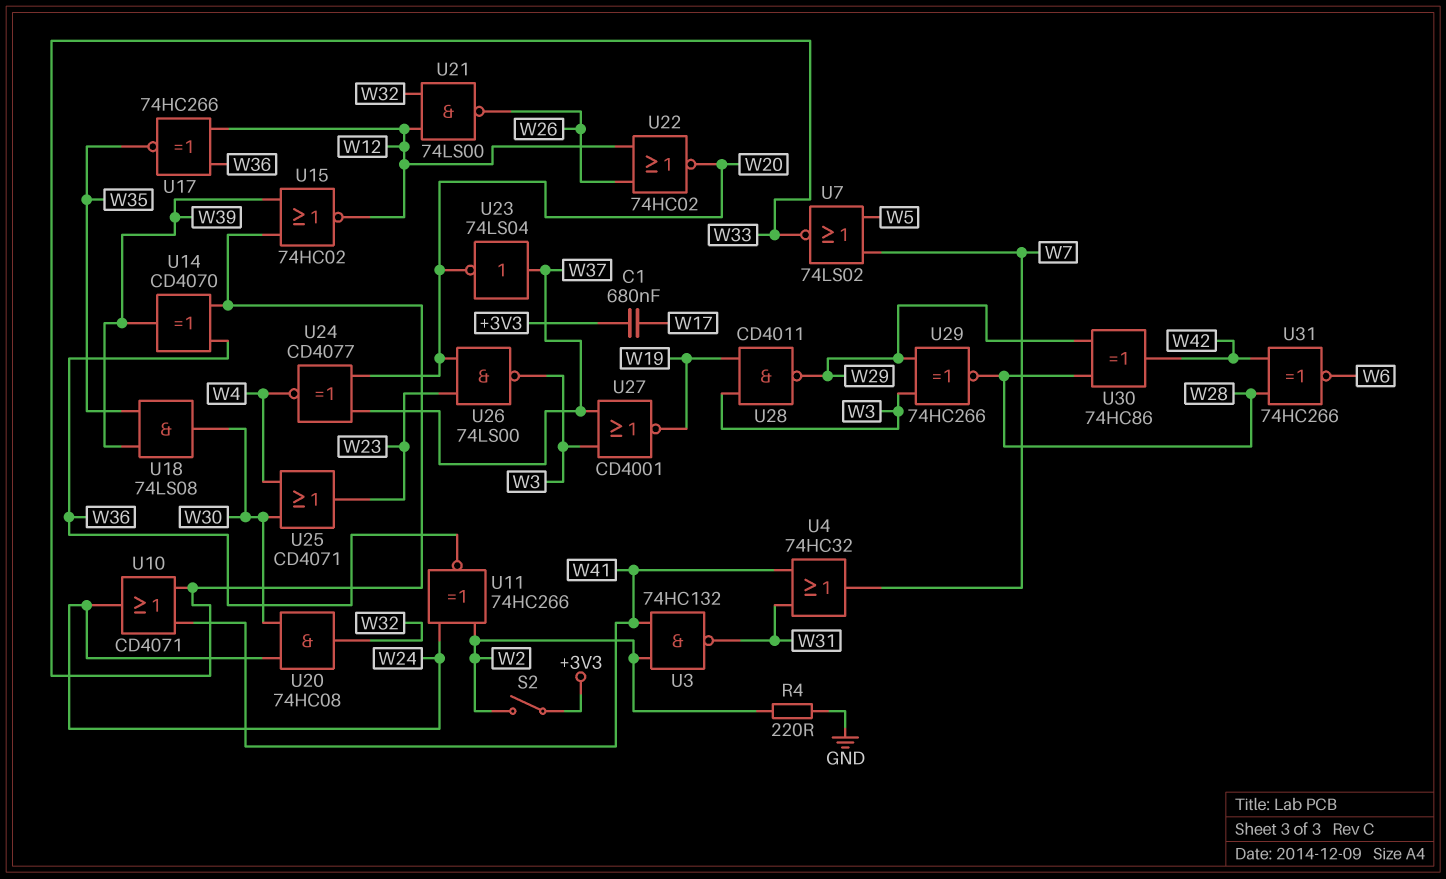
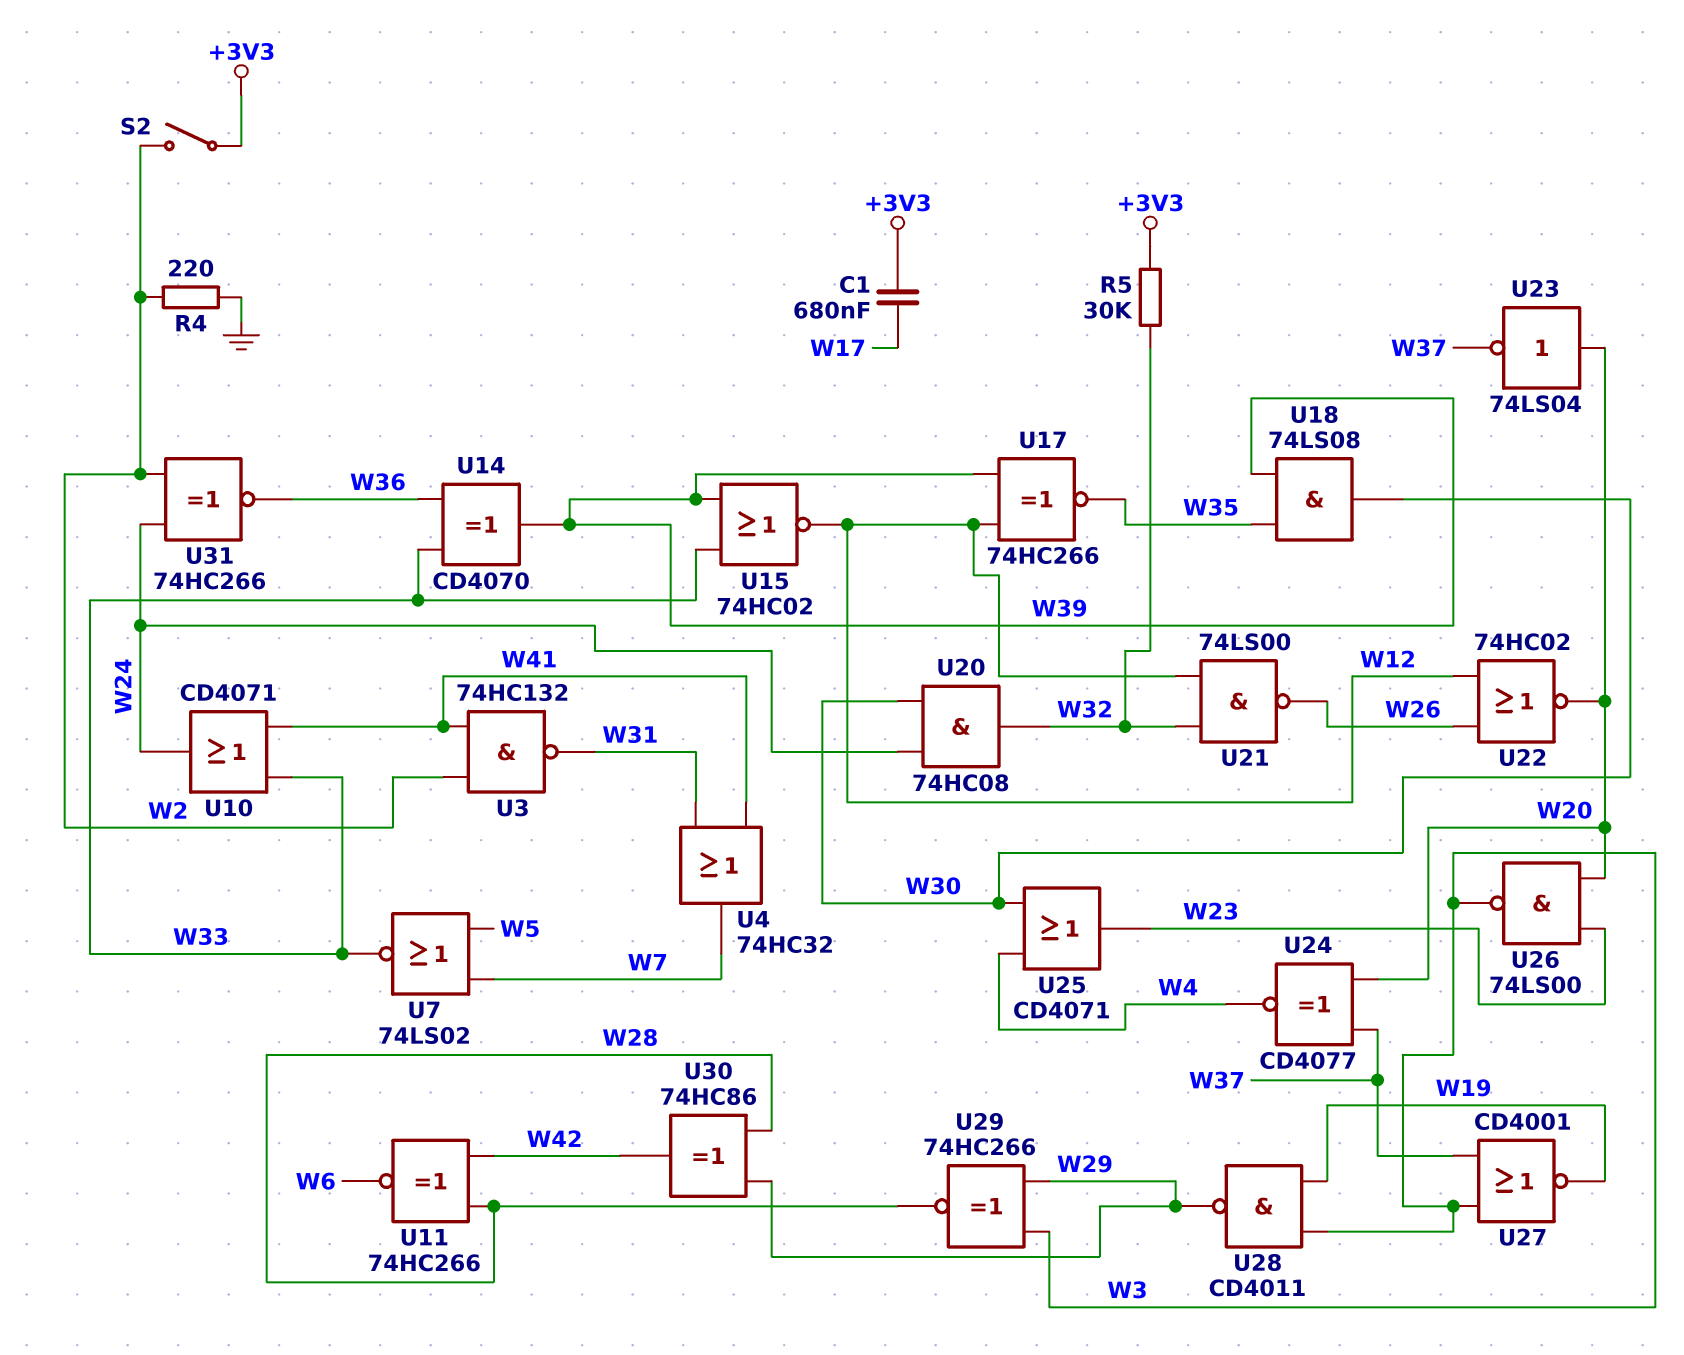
R5: none -> 30k (+3V3, W32)
U11: XNOR 74HC266 (in W2, in W24, out W36) -> XNOR 74HC266 (in W28, in W42, out W6)
U17: XNOR 74HC266 (in W12, in W36, out W35) -> XNOR 74HC266 (in W12, in W39, out W35)
U23: NOT 74LS04 (in W37, out W20) -> NOT 74LS04 (in W20, out W37)
U31: XNOR 74HC266 (in W28, in W42, out W6) -> XNOR 74HC266 (in W2, in W24, out W36)

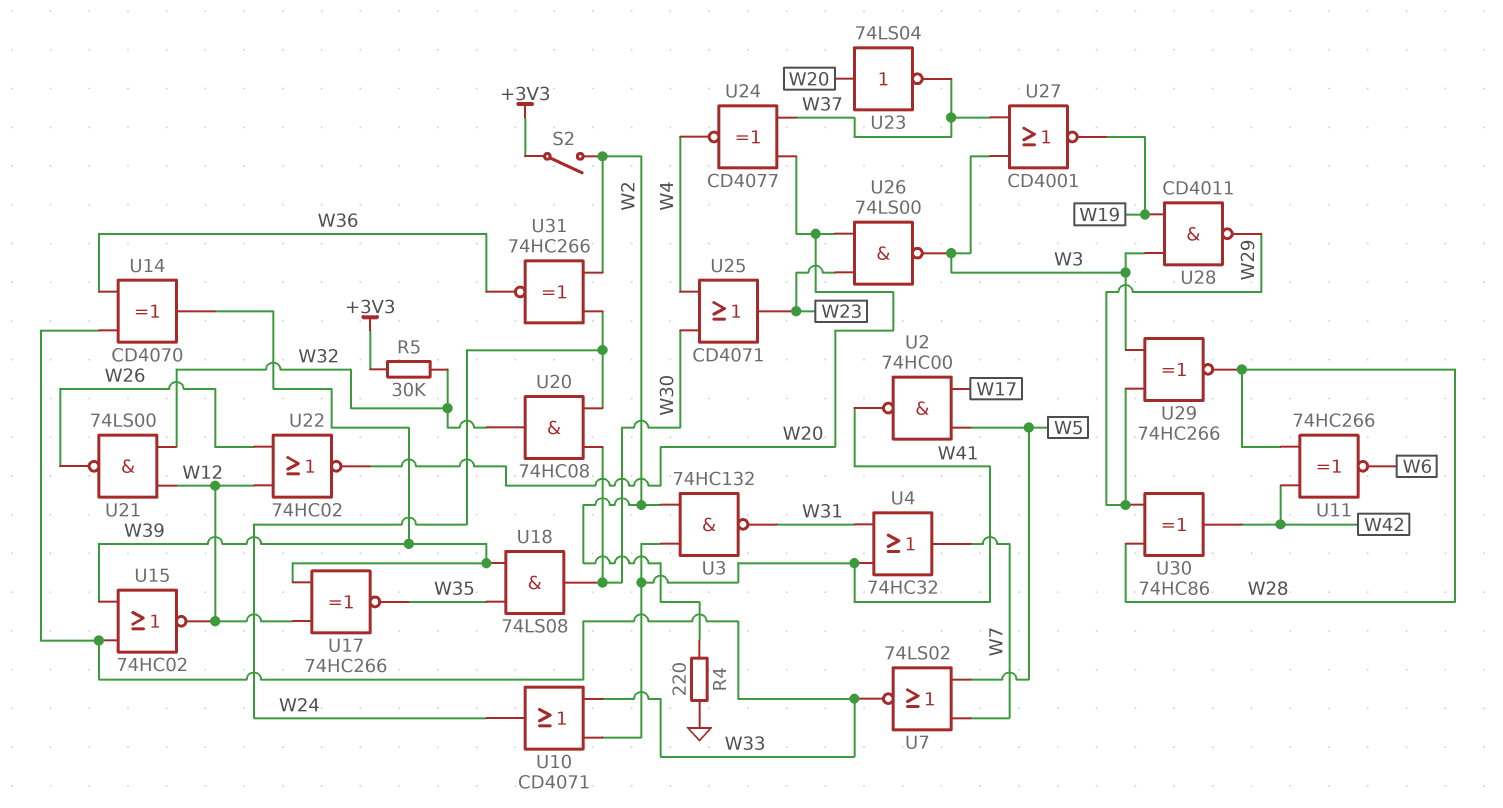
C1: 680nF (+3V3, W17) -> none
U2: none -> NAND 74HC00 (in W5, in W17, out W41)

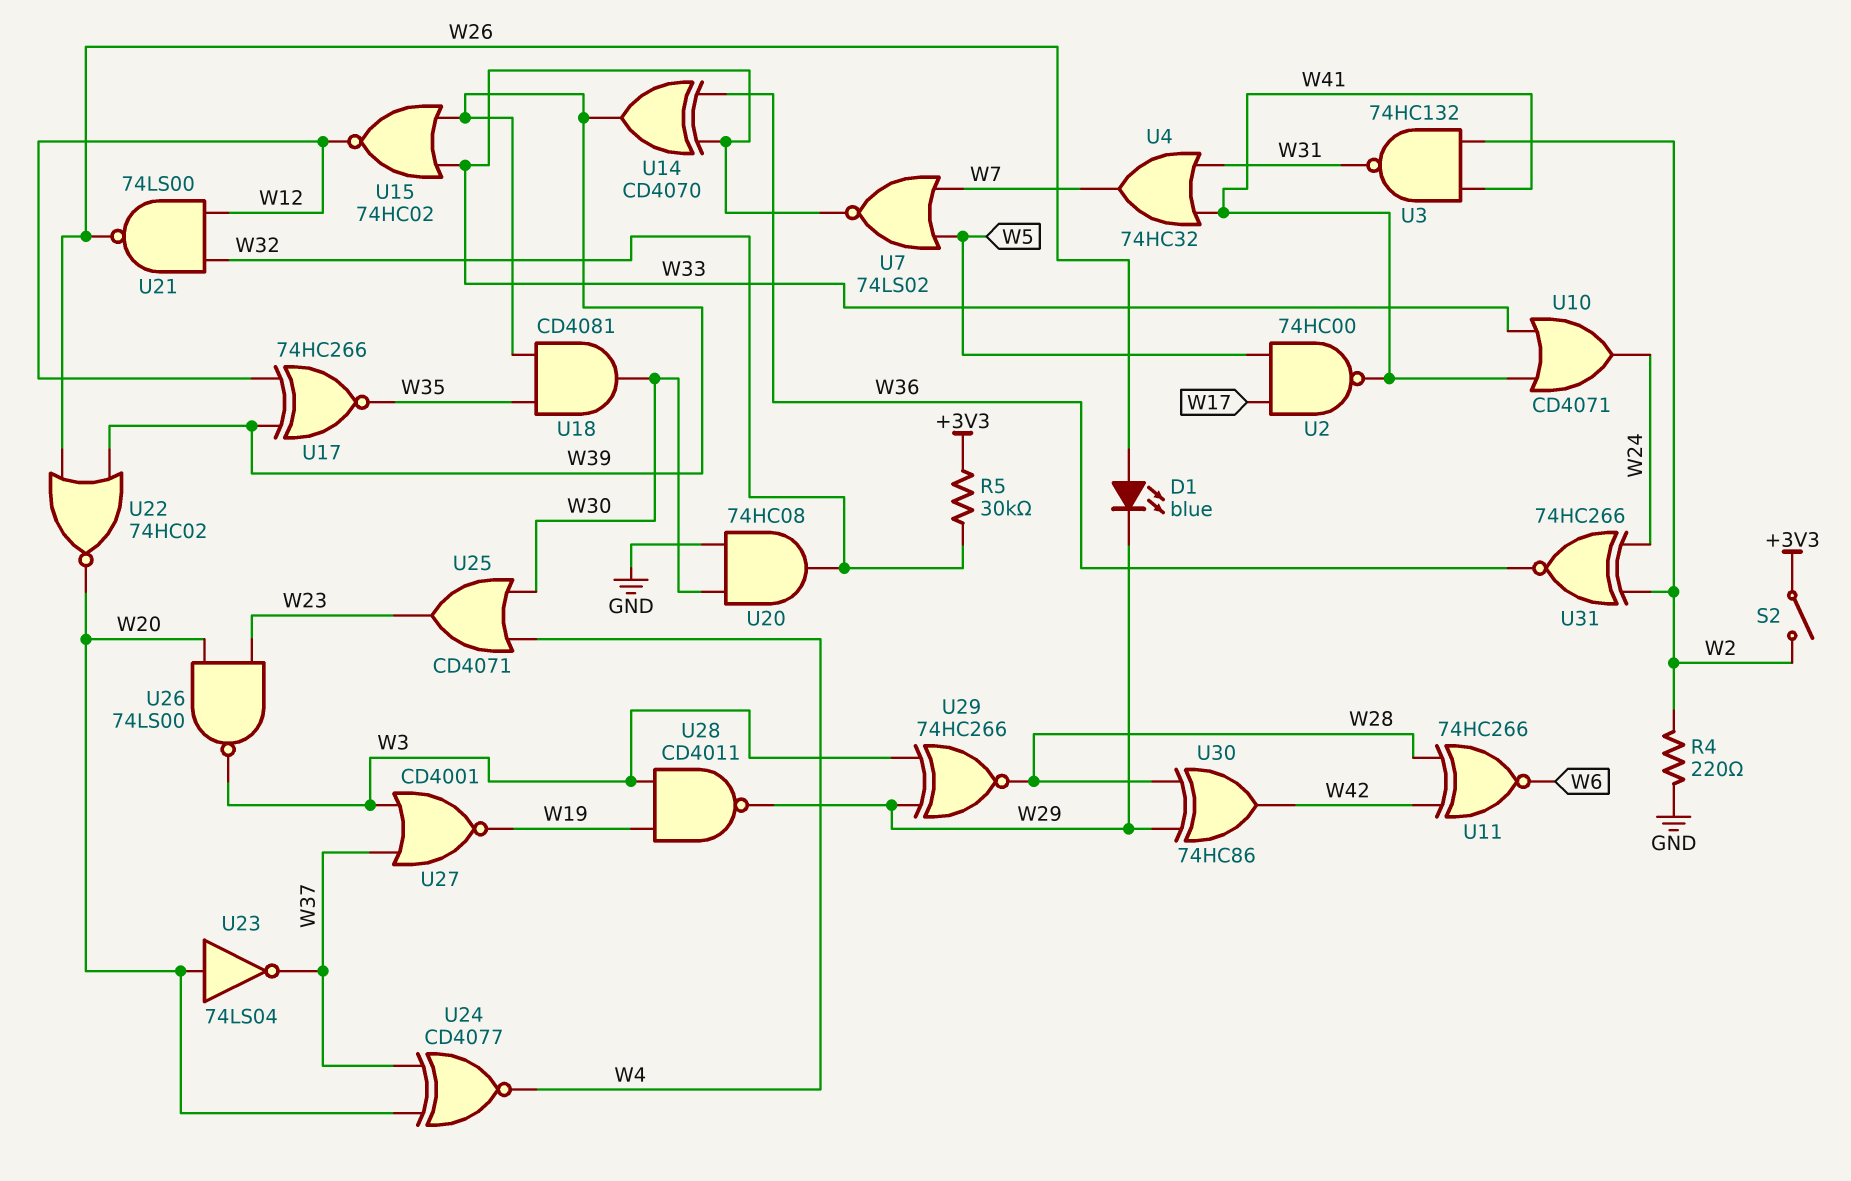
D1: none -> LED blue (A W26, K W29)
U18: AND 74LS08 (in W35, in W39, out W30) -> AND CD4081 (in W35, in W39, out W30)
U20: AND 74HC08 (in W24, in W30, out W32) -> AND 74HC08 (in GND, in W30, out W32)
U22: NOR 74HC02 (in W12, in W26, out W20) -> NOR 74HC02 (in W26, in W39, out W20)

